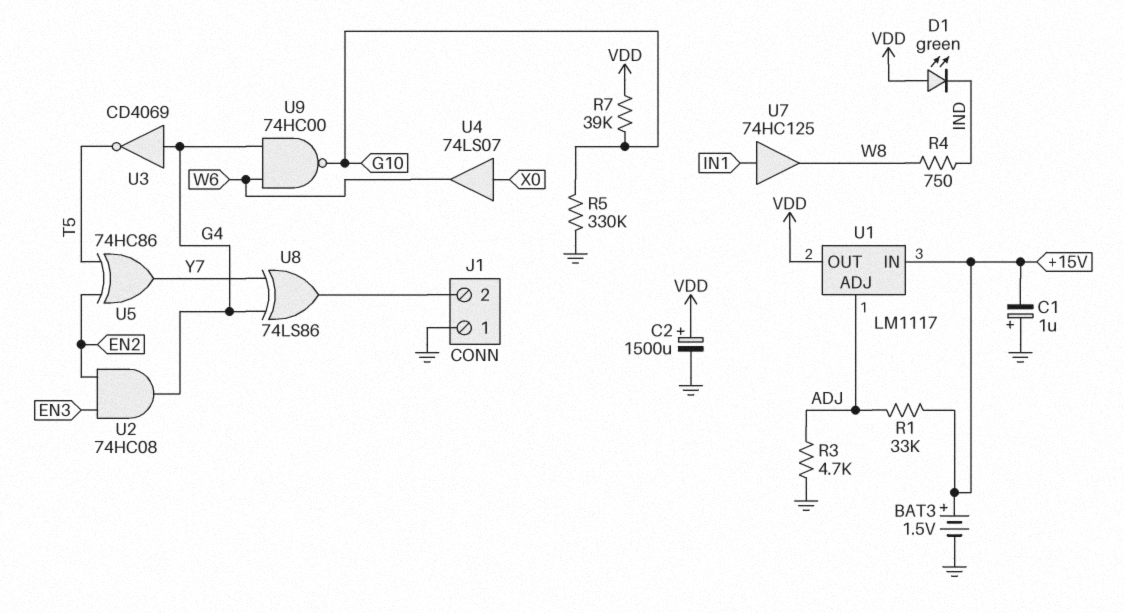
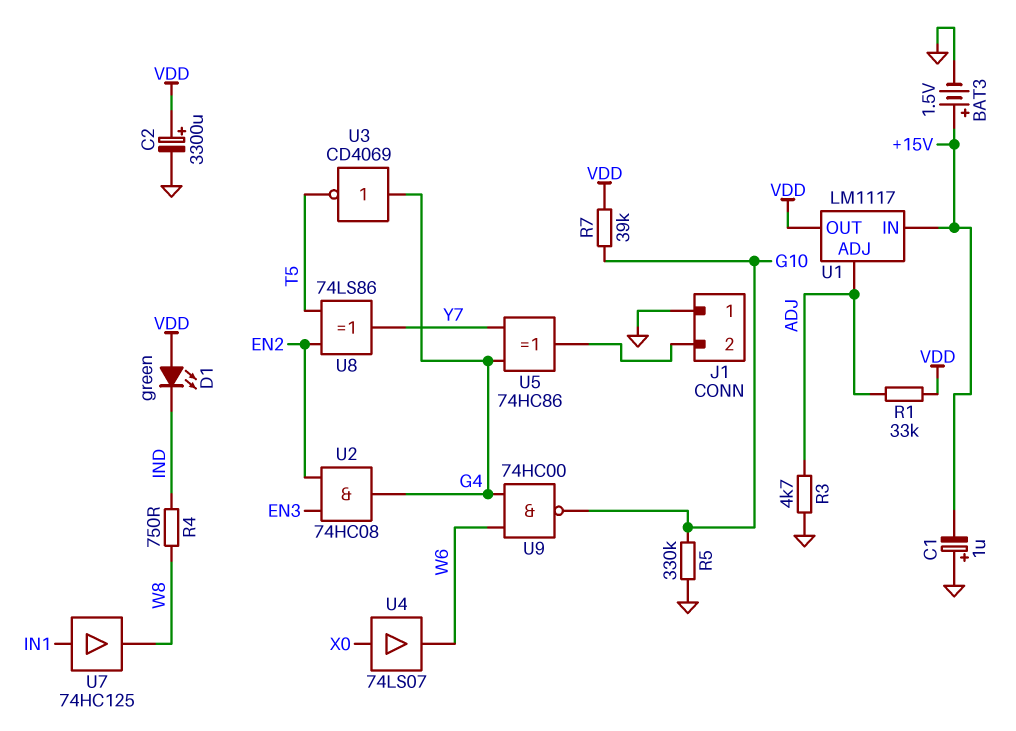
C2: 1500uF (plus VDD, minus GND) -> 3300uF (plus VDD, minus GND)
R1: 33k (+15V, ADJ) -> 33k (ADJ, VDD)
U5: XOR 74HC86 (in EN2, in T5, out Y7) -> XOR 74HC86 (in G4, in Y7, out J1/2)
U8: XOR 74LS86 (in G4, in Y7, out J1/2) -> XOR 74LS86 (in EN2, in T5, out Y7)

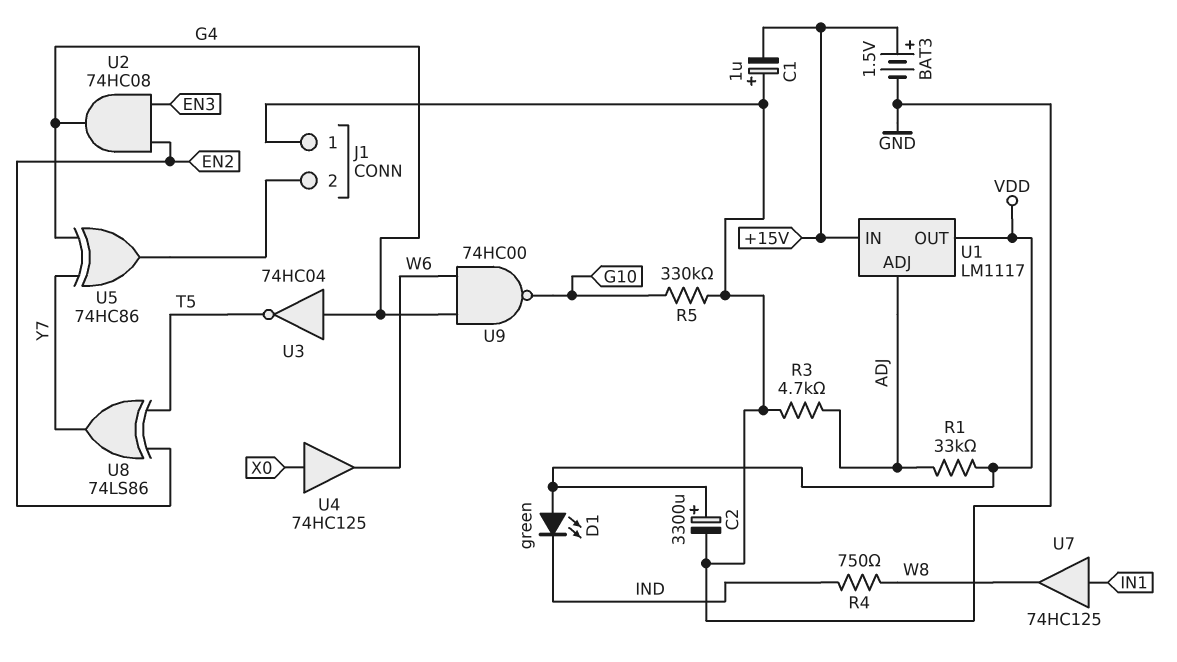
R7: 39k (G10, VDD) -> none
U3: NOT CD4069 (in G4, out T5) -> NOT 74HC04 (in G4, out T5)
U4: buffer 74LS07 (in X0, out W6) -> buffer 74HC125 (in X0, out W6)

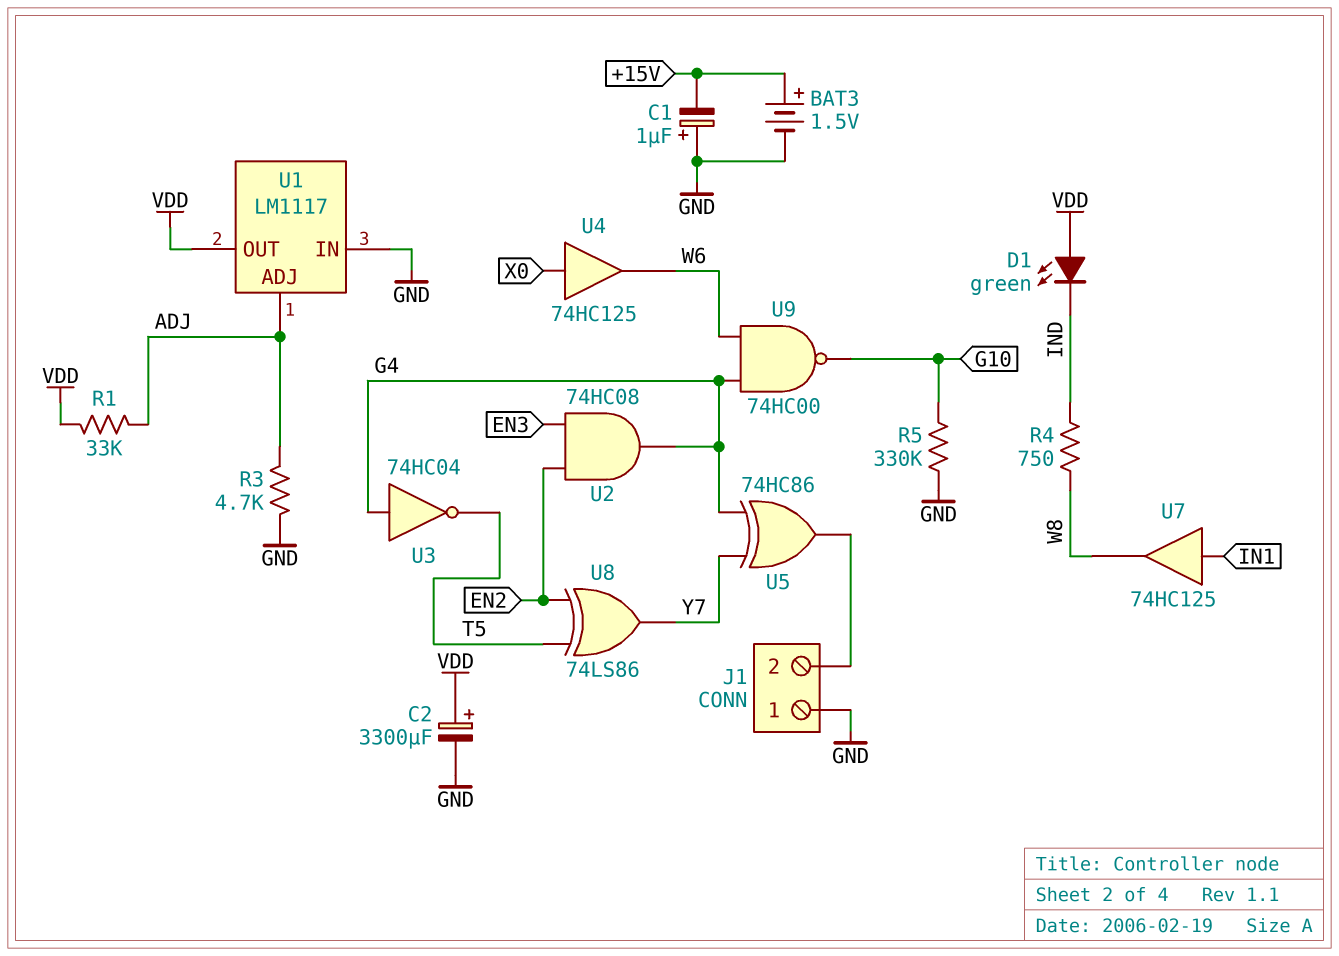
U1 pin IN: +15V -> GND

